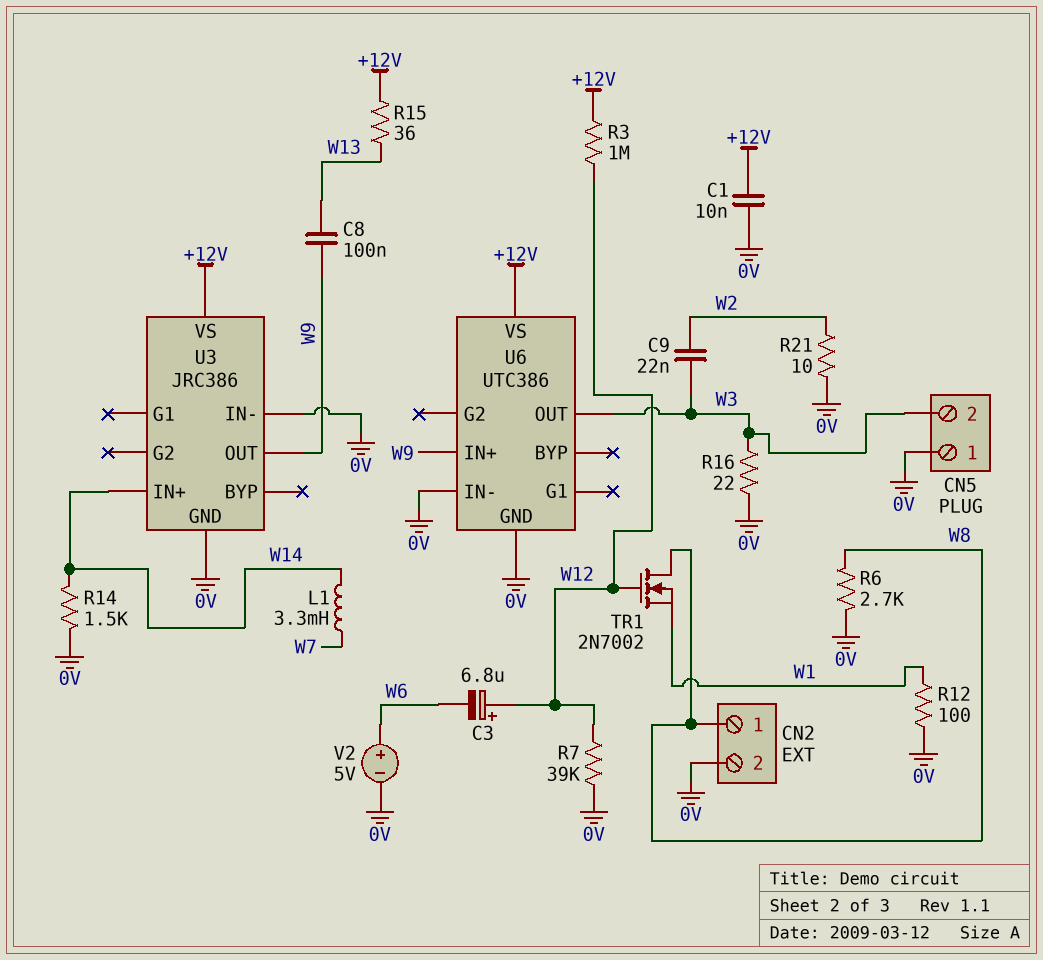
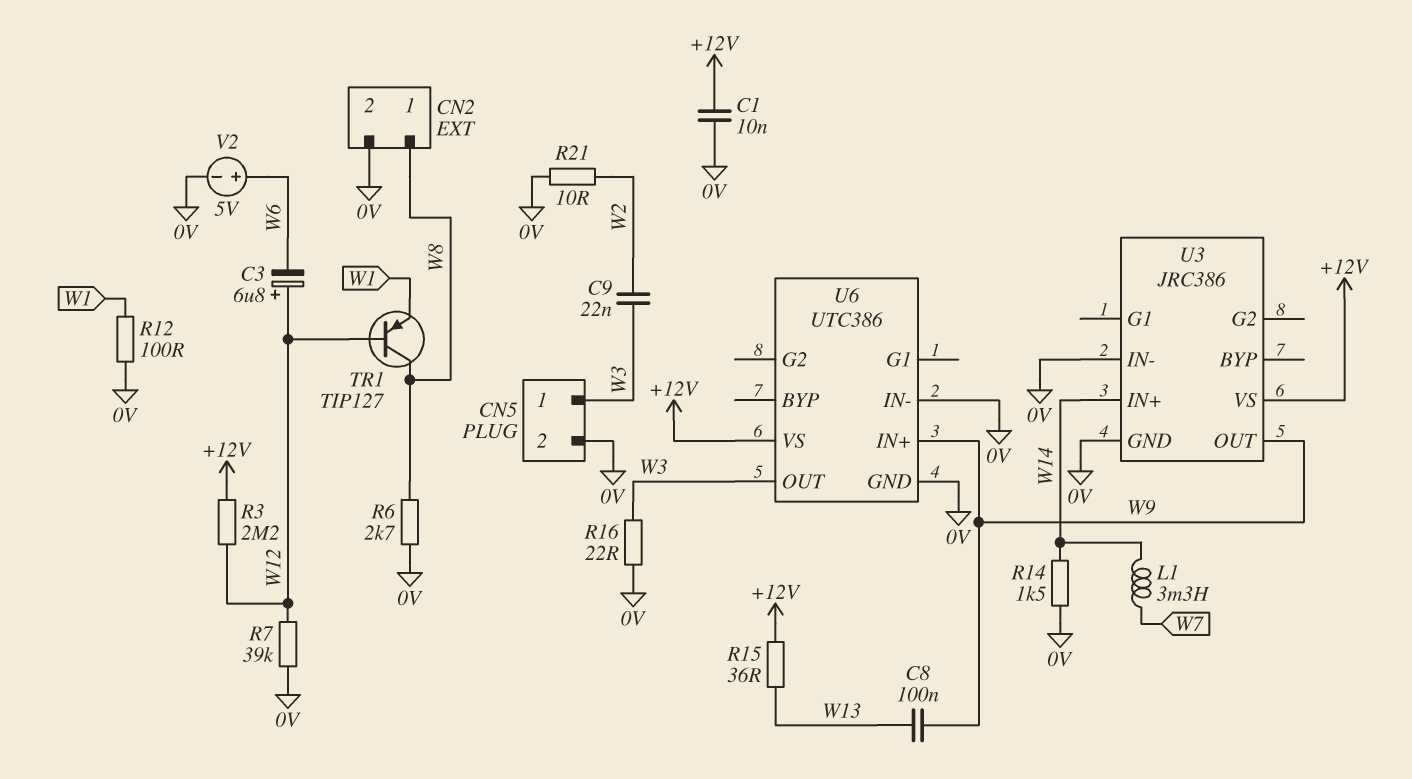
CN5 pin 1: 0V -> W3
CN5 pin 2: W3 -> 0V
R3: 1M (+12V, W12) -> 2.2M (+12V, W12)
TR1: NMOS 2N7002 (G W12, D W8, S W1) -> PNP TIP127 (B W12, C W8, E W1)

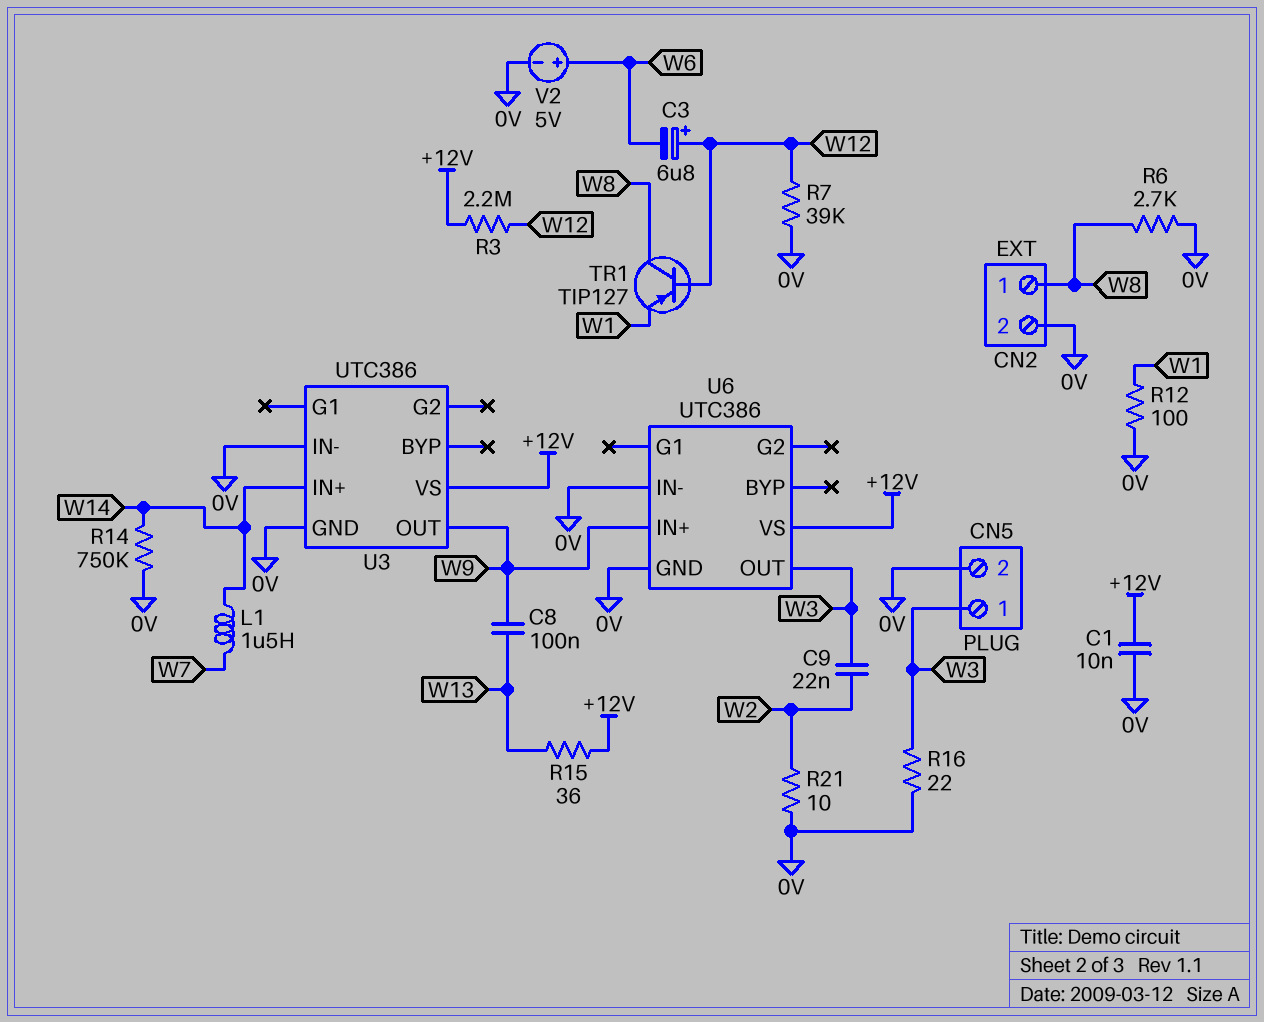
L1: 3.3mH (W7, W14) -> 1.5uH (W7, W14)
R14: 1.5k (0V, W14) -> 750k (0V, W14)
U3: JRC386 -> UTC386

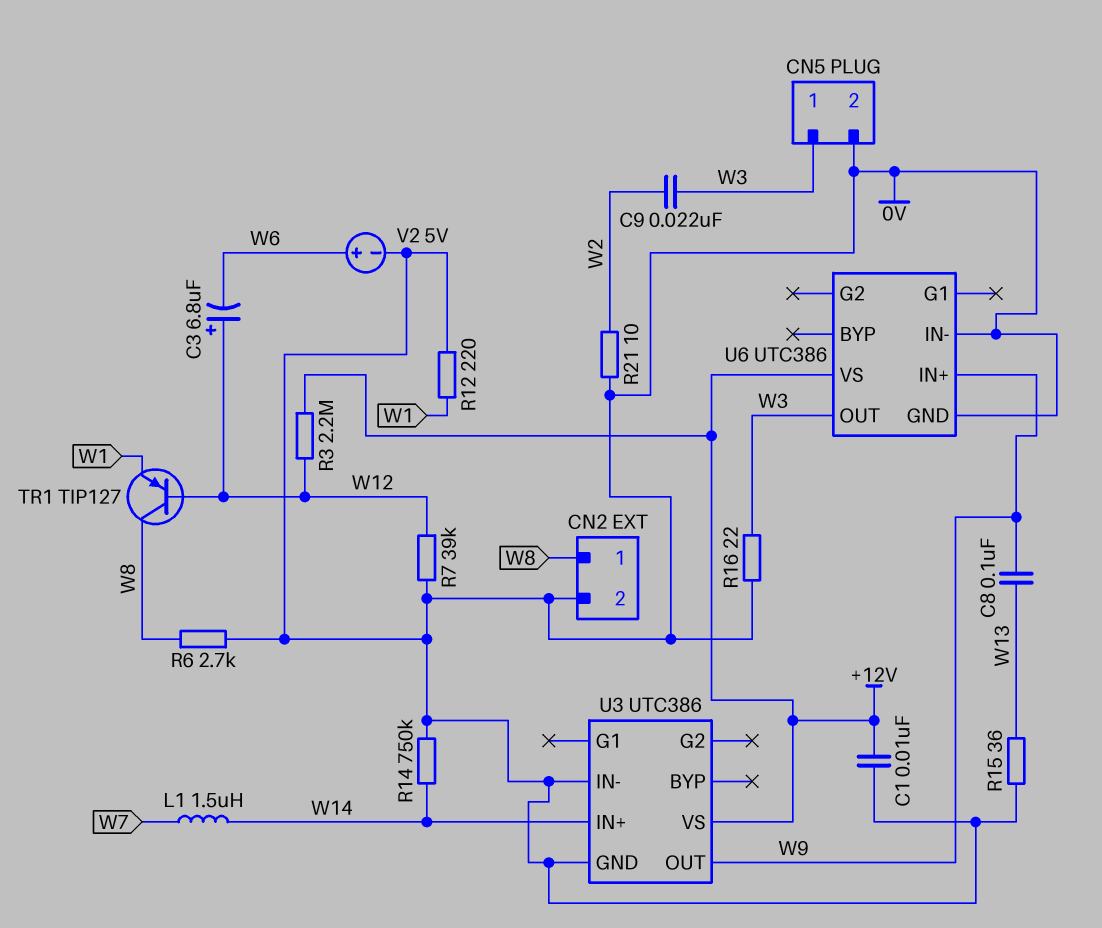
R12: 100 (0V, W1) -> 220 (0V, W1)
R15: 36 (+12V, W13) -> 36 (0V, W13)

